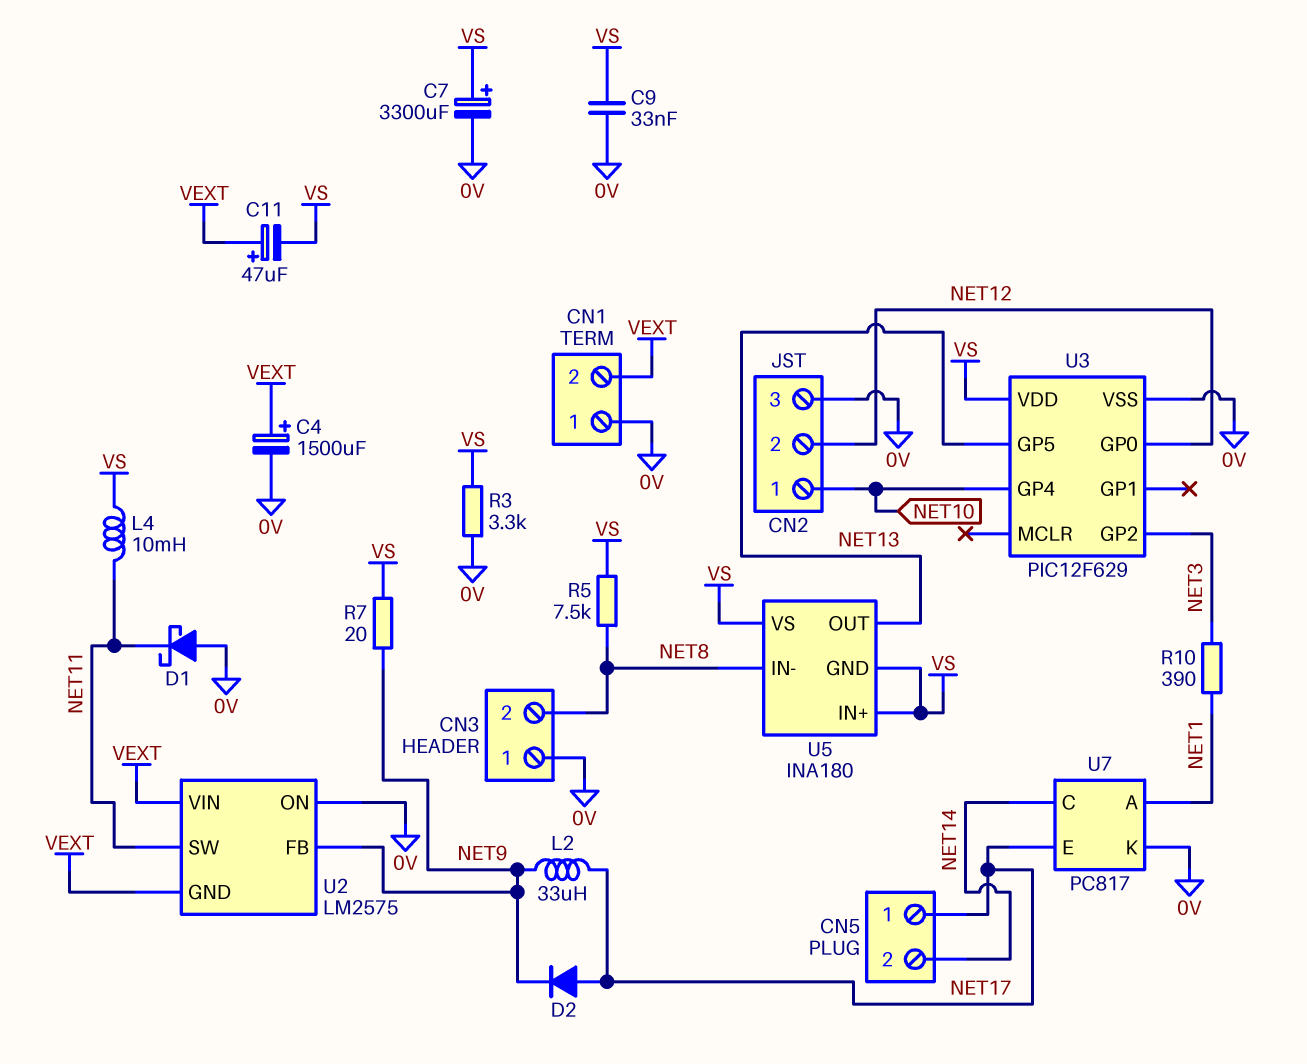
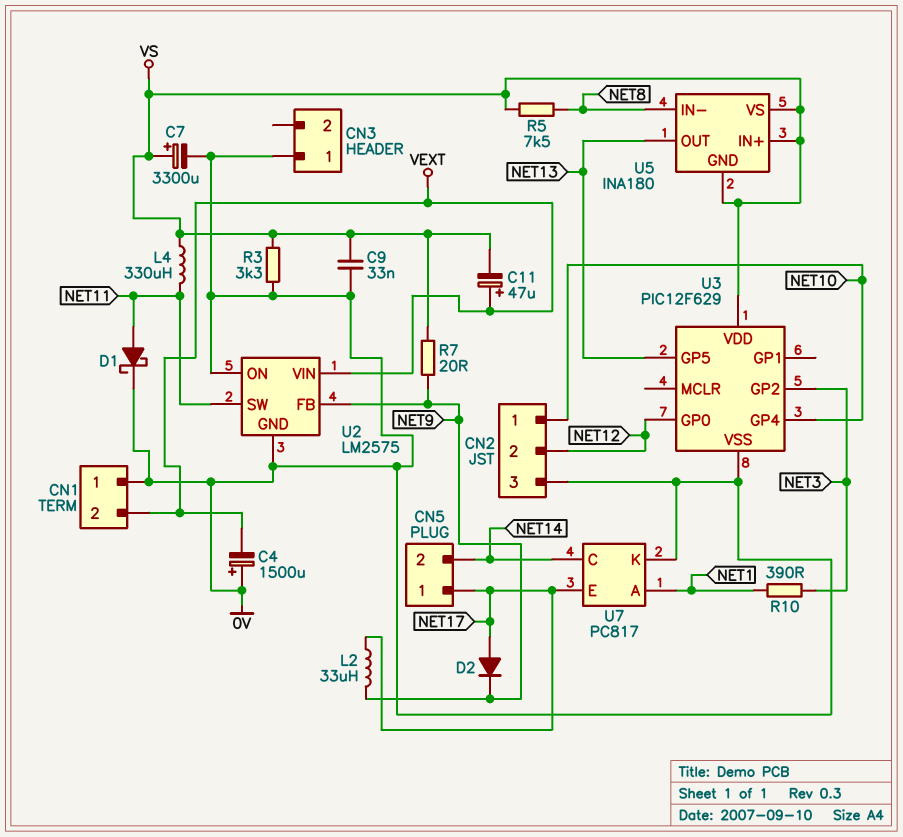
C4: 1500uF (plus VEXT, minus 0V) -> 1500uF (plus 0V, minus VEXT)
CN3 pin 2: NET8 -> none
D1: schottky (A 0V, K NET11) -> schottky (A NET11, K 0V)
L4: 10mH (NET11, VS) -> 330uH (NET11, VS)
U2 pin GND: VEXT -> 0V

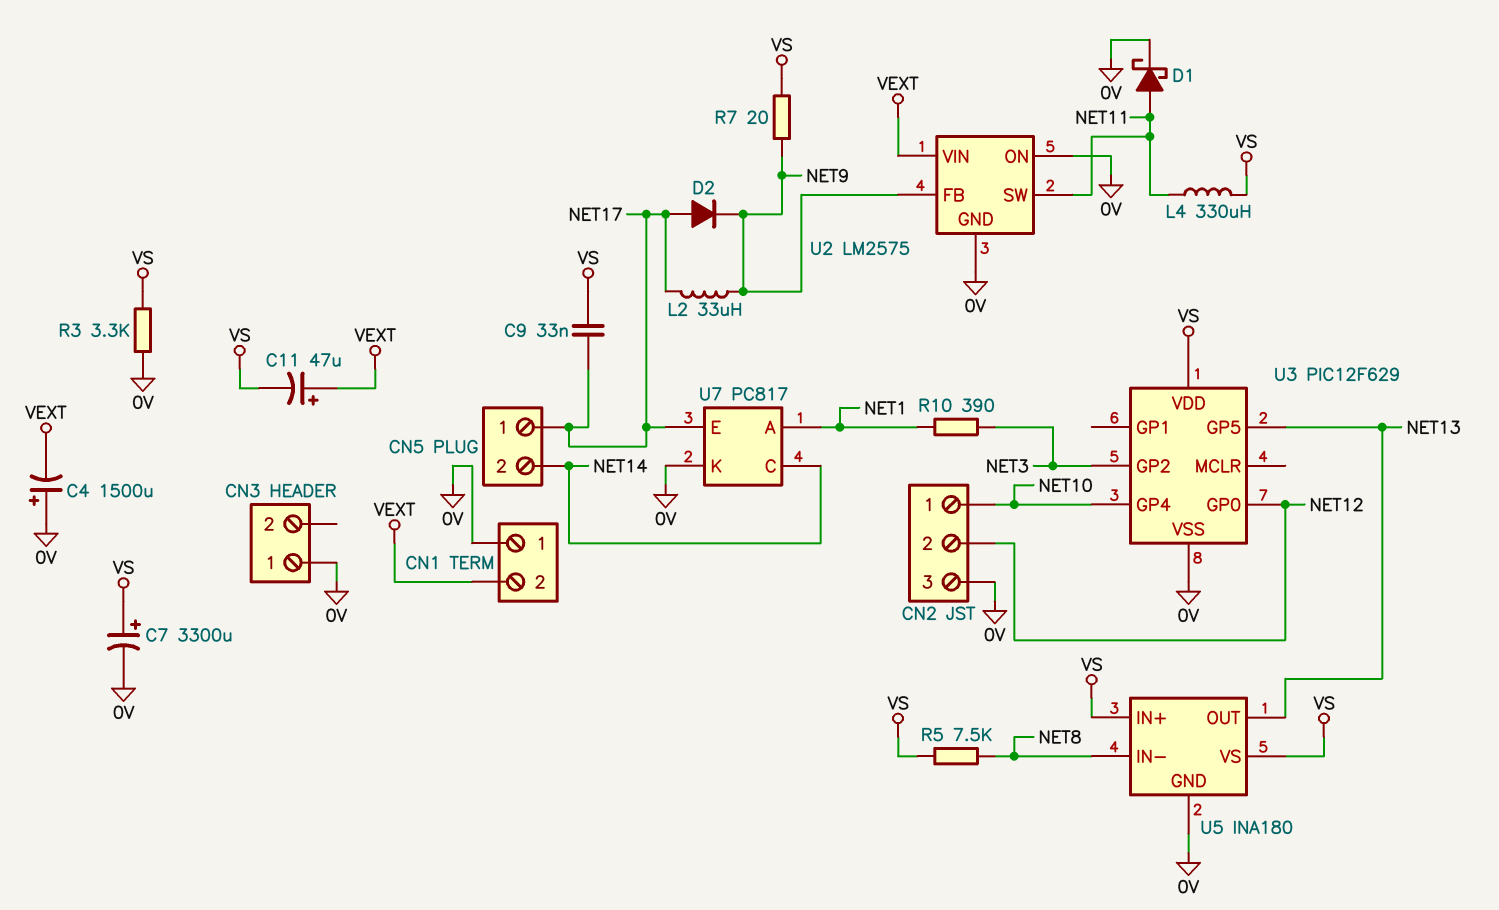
C9: 33nF (0V, VS) -> 33nF (NET17, VS)
U5 pin GND: VS -> 0V

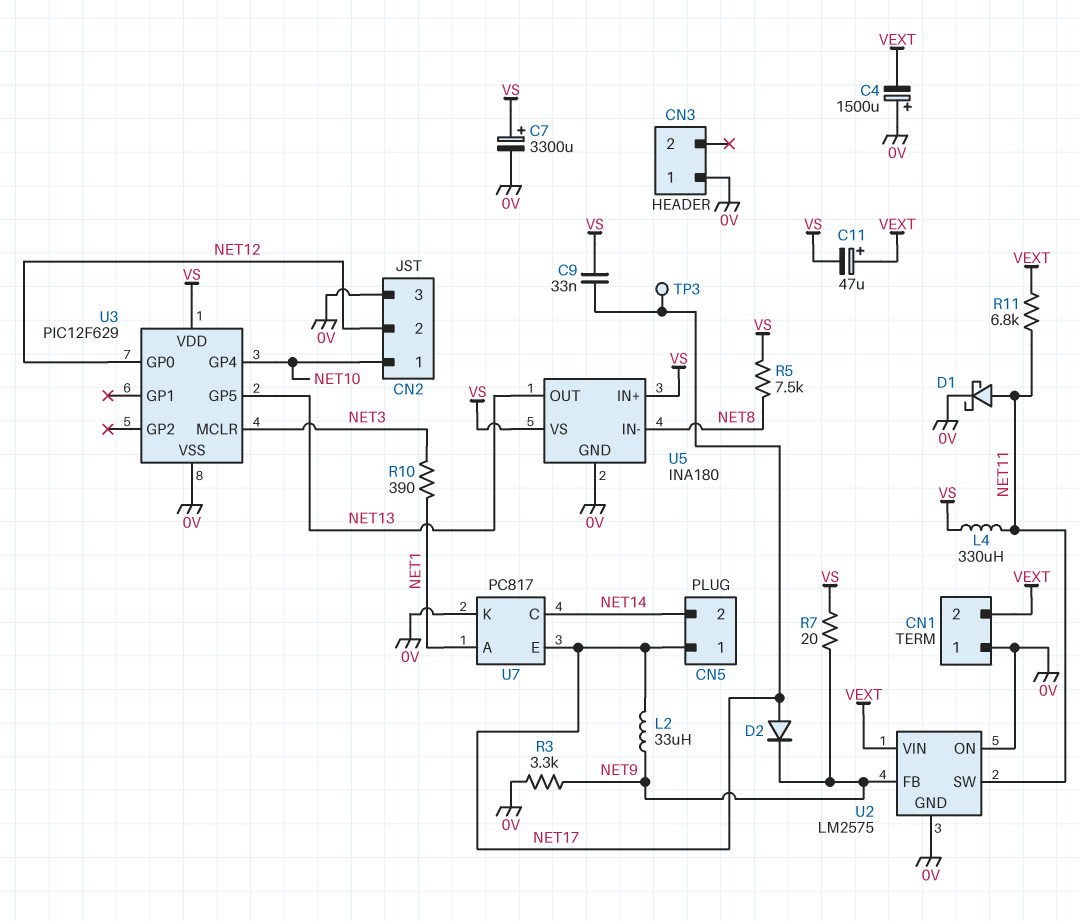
R3: 3.3k (0V, VS) -> 3.3k (0V, NET9)
R11: none -> 6.8k (NET11, VEXT)
TP3: none -> test point (NET17)
U3 pin GP2: NET3 -> none
U3 pin MCLR: none -> NET3

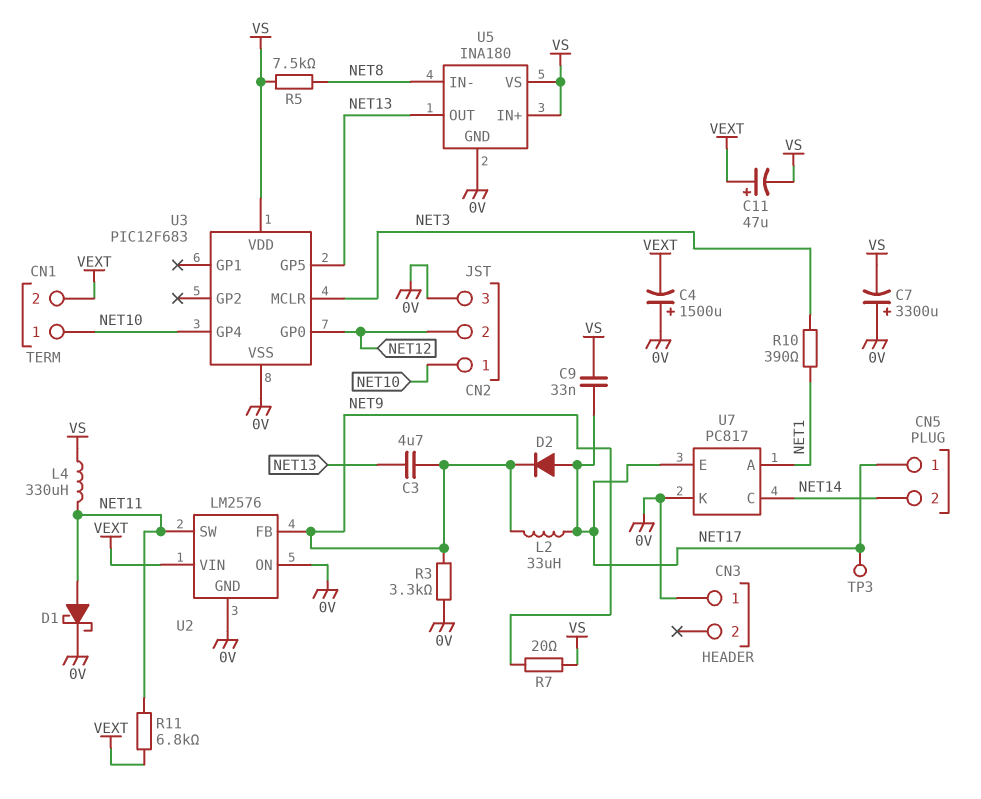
C3: none -> 4.7uF (NET9, NET13)
C7: 3300uF (plus VS, minus 0V) -> 3300uF (plus 0V, minus VS)
CN1 pin 1: 0V -> NET10
U2: LM2575 -> LM2576
U3: PIC12F629 -> PIC12F683

